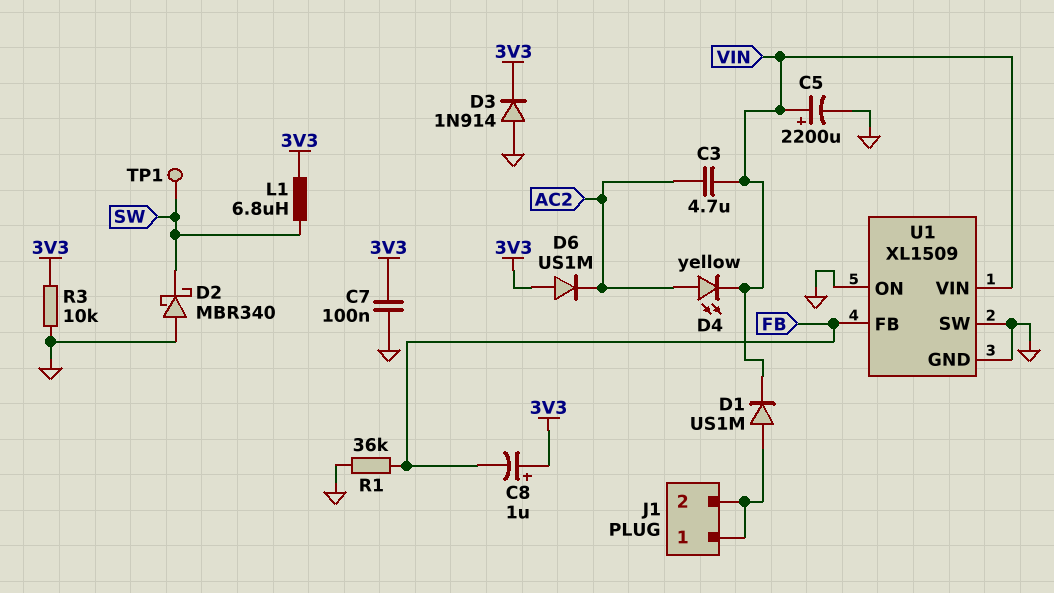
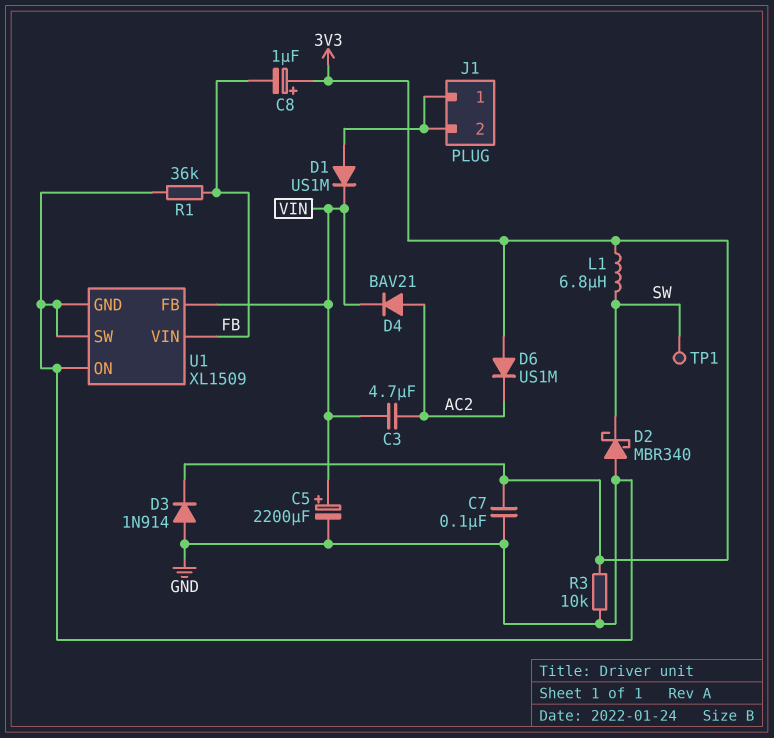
D4: LED yellow (A AC2, K VIN) -> diode BAV21 (A AC2, K VIN)
U1 pin FB: FB -> VIN
U1 pin VIN: VIN -> FB

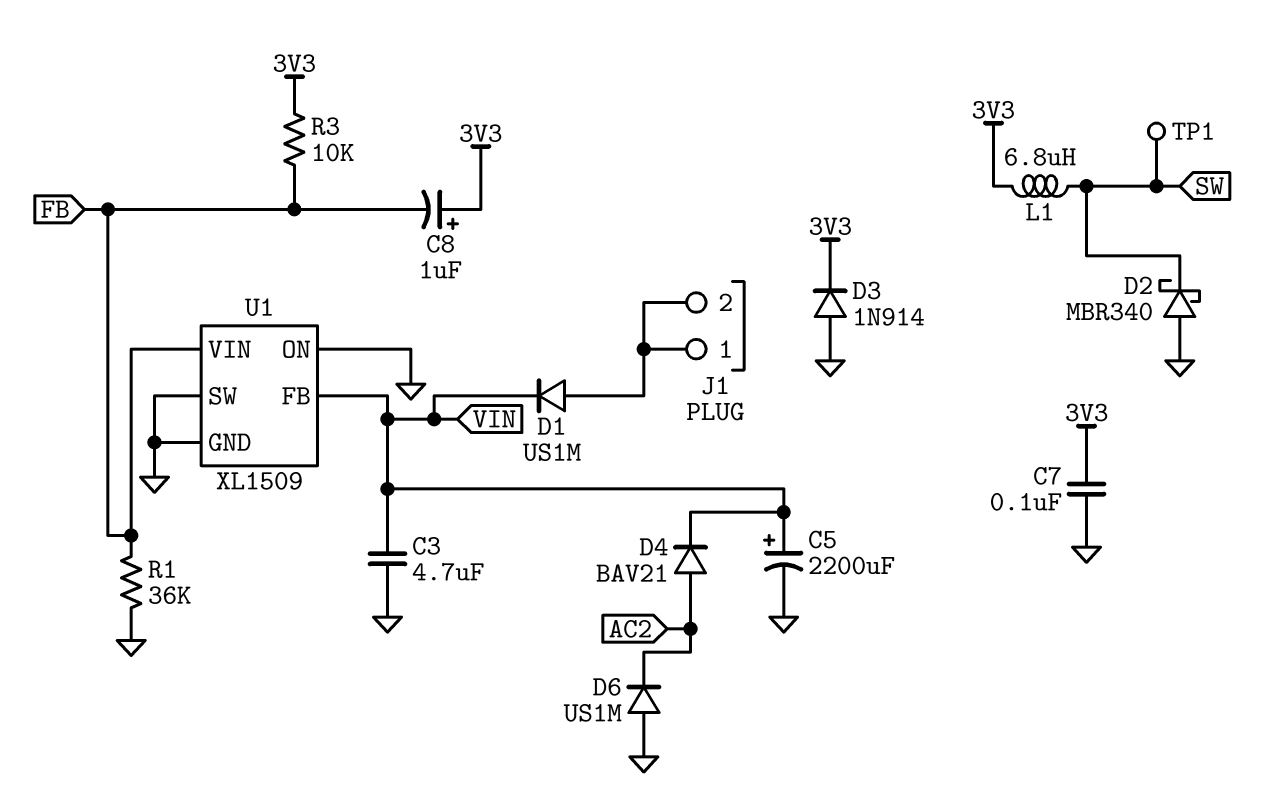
C3: 4.7uF (AC2, VIN) -> 4.7uF (GND, VIN)
D6: diode US1M (A 3V3, K AC2) -> diode US1M (A GND, K AC2)
R3: 10k (3V3, GND) -> 10k (3V3, FB)

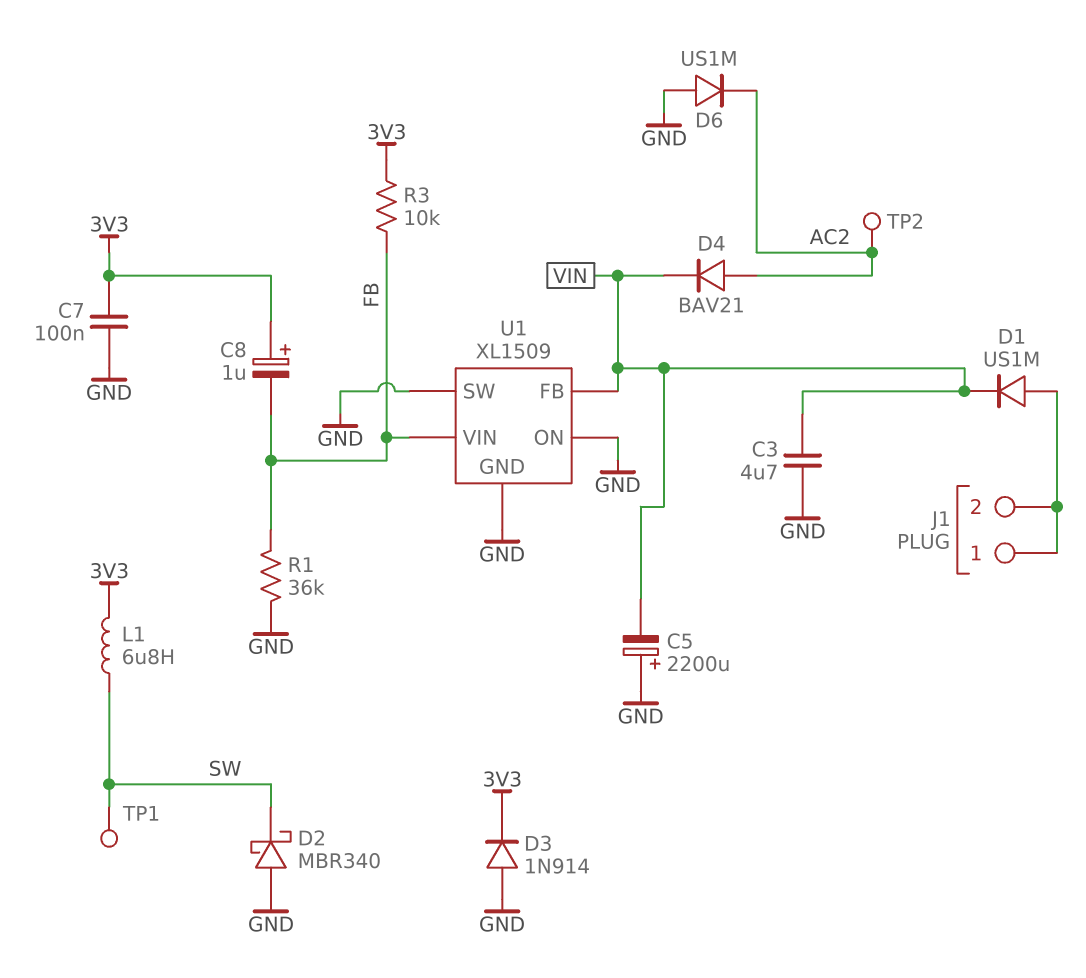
C5: 2200uF (plus VIN, minus GND) -> 2200uF (plus GND, minus VIN)
TP2: none -> test point (AC2)

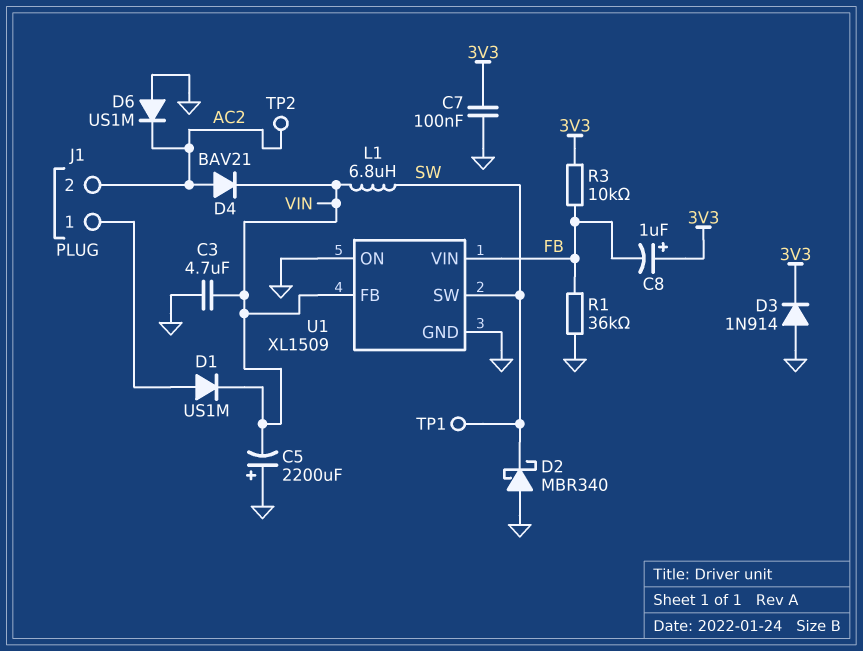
J1 pin 2: J1/1 -> AC2
L1: 6.8uH (3V3, SW) -> 6.8uH (SW, VIN)
U1 pin SW: GND -> SW

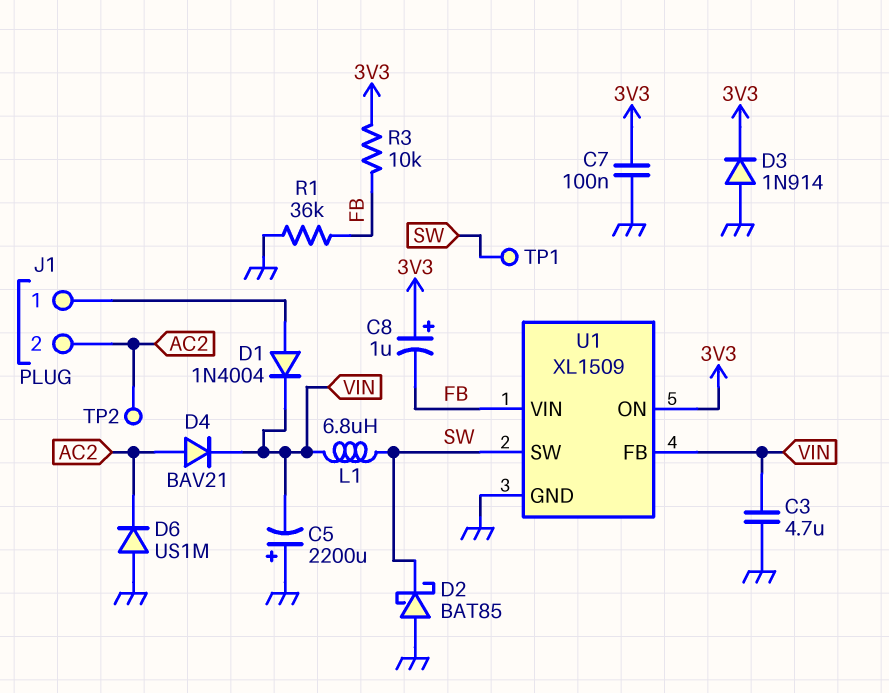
D1: diode US1M (A J1/1, K VIN) -> diode 1N4004 (A J1/1, K VIN)
D2: schottky MBR340 (A GND, K SW) -> schottky BAT85 (A GND, K SW)
U1 pin ON: GND -> 3V3

